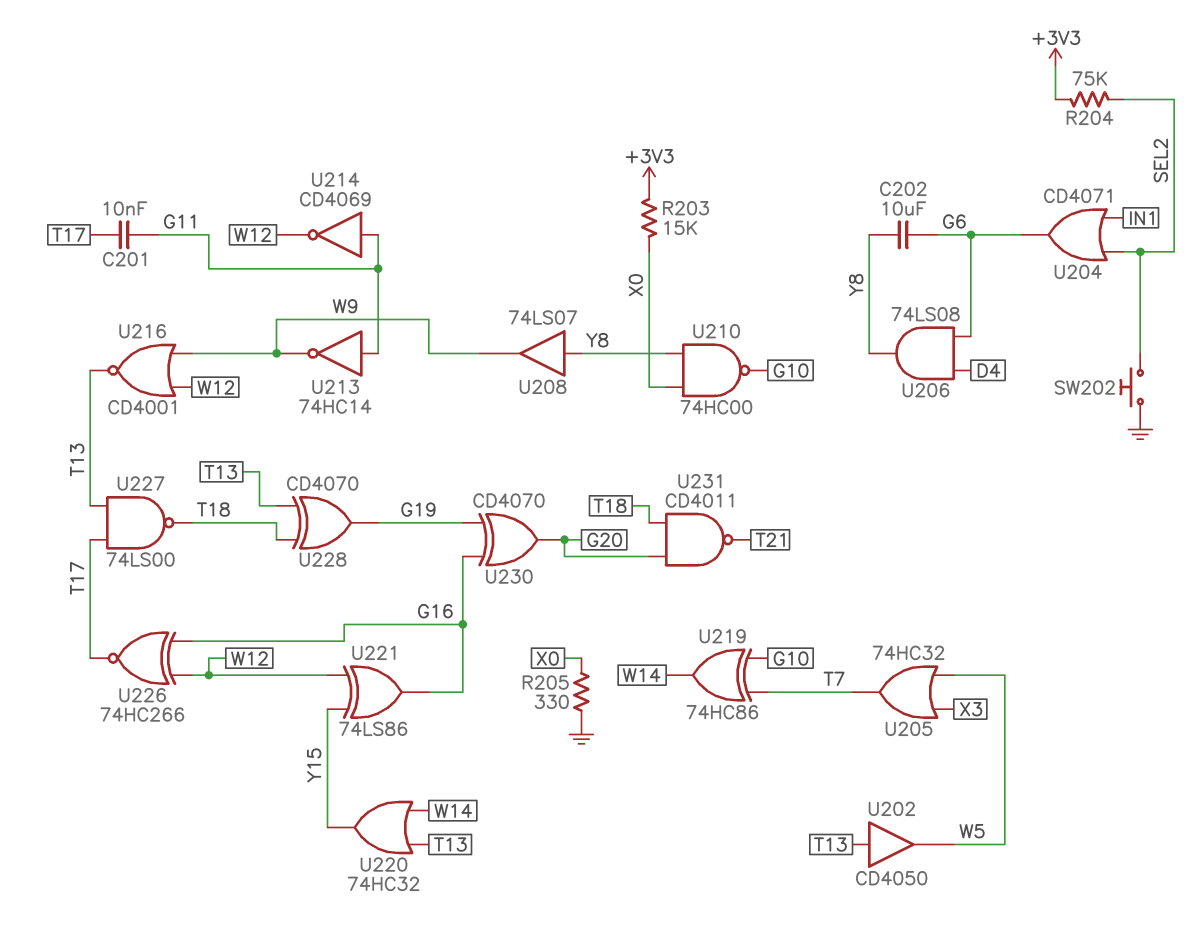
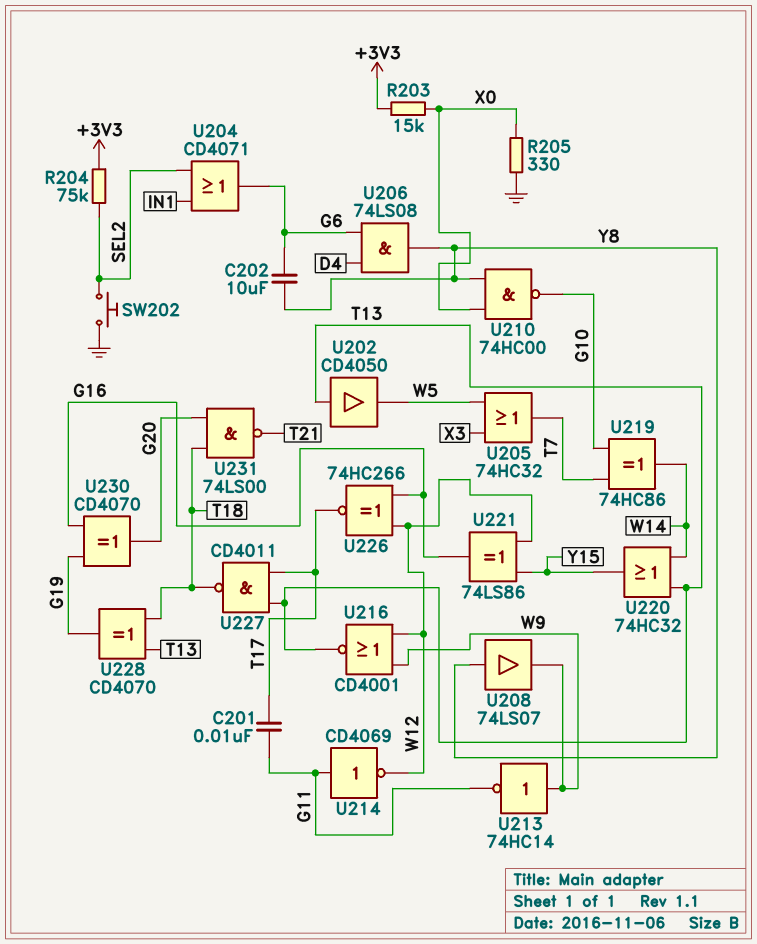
U213: NOT 74HC14 (in G11, out W9) -> NOT 74HC14 (in W9, out G11)
U227: NAND 74LS00 (in T13, in T17, out T18) -> NAND CD4011 (in T13, in T17, out T18)
U231: NAND CD4011 (in G20, in T18, out T21) -> NAND 74LS00 (in G20, in T18, out T21)

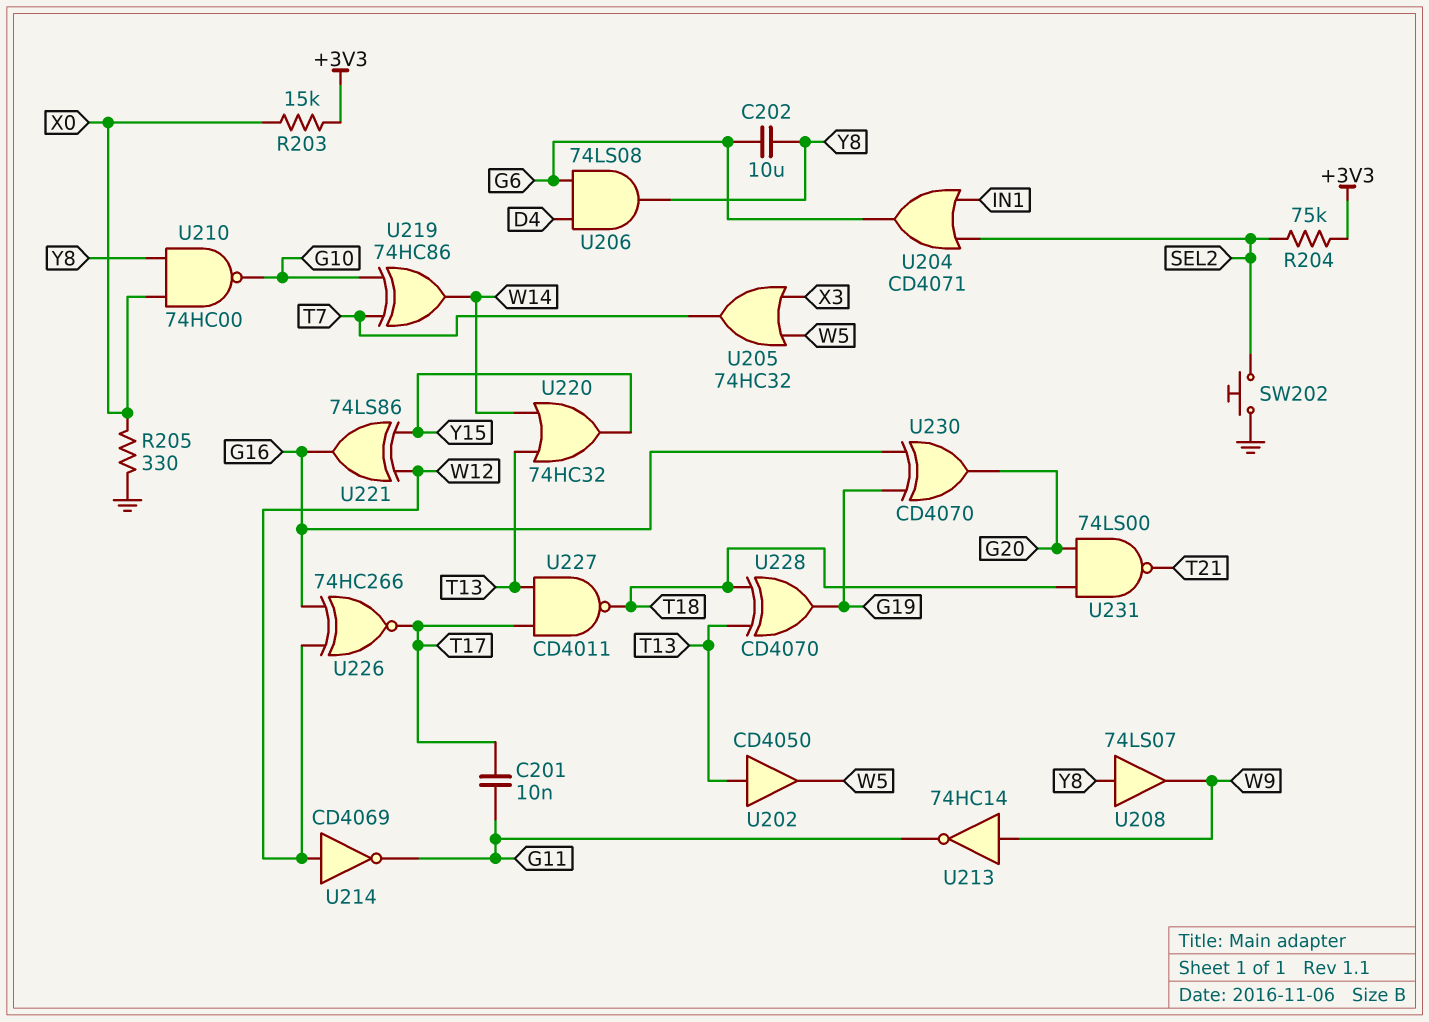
U214: NOT CD4069 (in G11, out W12) -> NOT CD4069 (in W12, out G11)
U216: NOR CD4001 (in W9, in W12, out T13) -> none

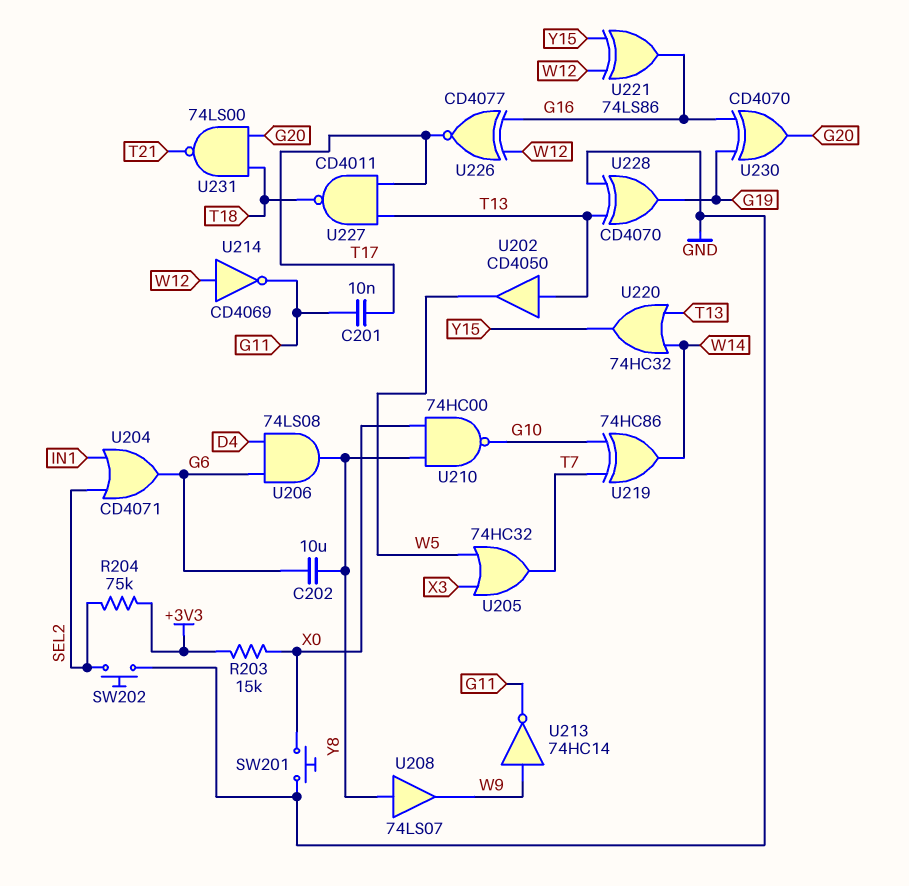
R205: 330 (GND, X0) -> none
SW201: none -> button (GND, X0)
U226: XNOR 74HC266 (in G16, in W12, out T17) -> XNOR CD4077 (in G16, in W12, out T17)
U228: XOR CD4070 (in T13, in T18, out G19) -> XOR CD4070 (in GND, in T13, out G19)

